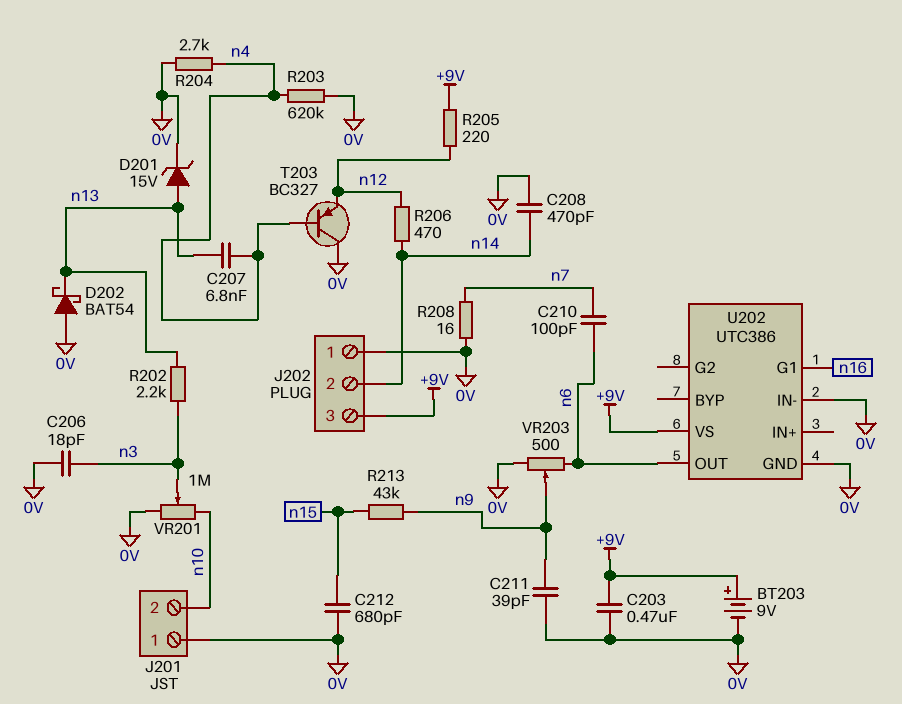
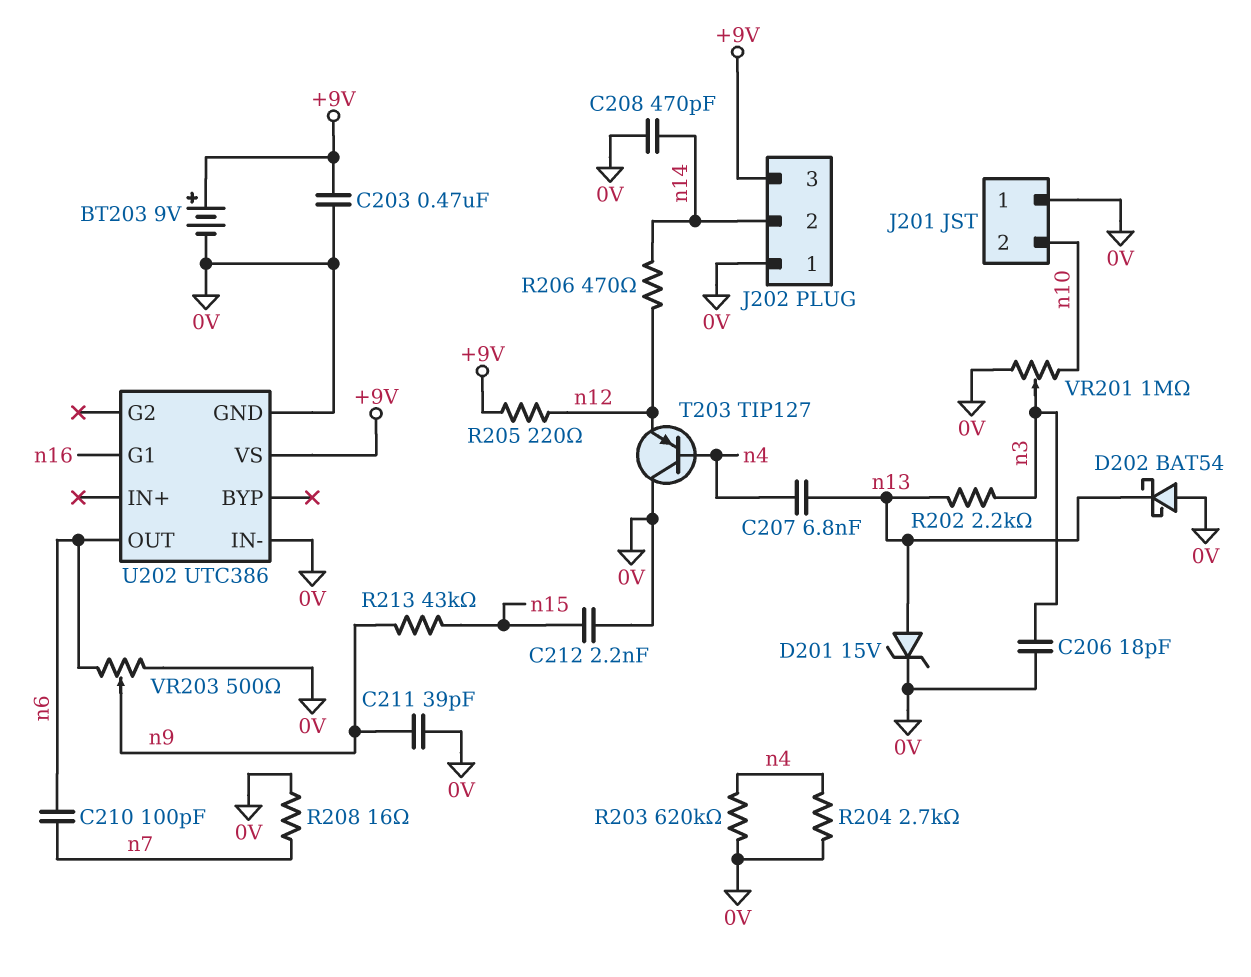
C212: 680pF (0V, n15) -> 2.2nF (0V, n15)
T203: PNP BC327 (B n4, C 0V, E n12) -> PNP TIP127 (B n4, C 0V, E n12)

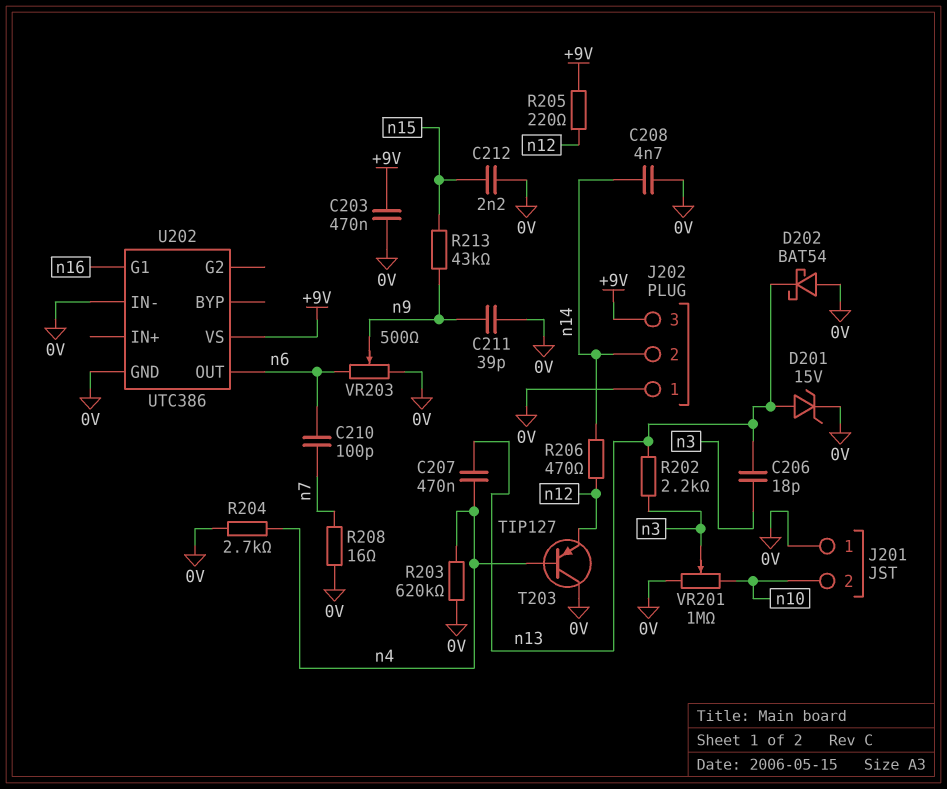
BT203: 9V (plus +9V, minus 0V) -> none
C206: 18pF (0V, n3) -> 18pF (n3, n13)
C207: 6.8nF (n4, n13) -> 470nF (n4, n13)
C208: 470pF (0V, n14) -> 4.7nF (0V, n14)

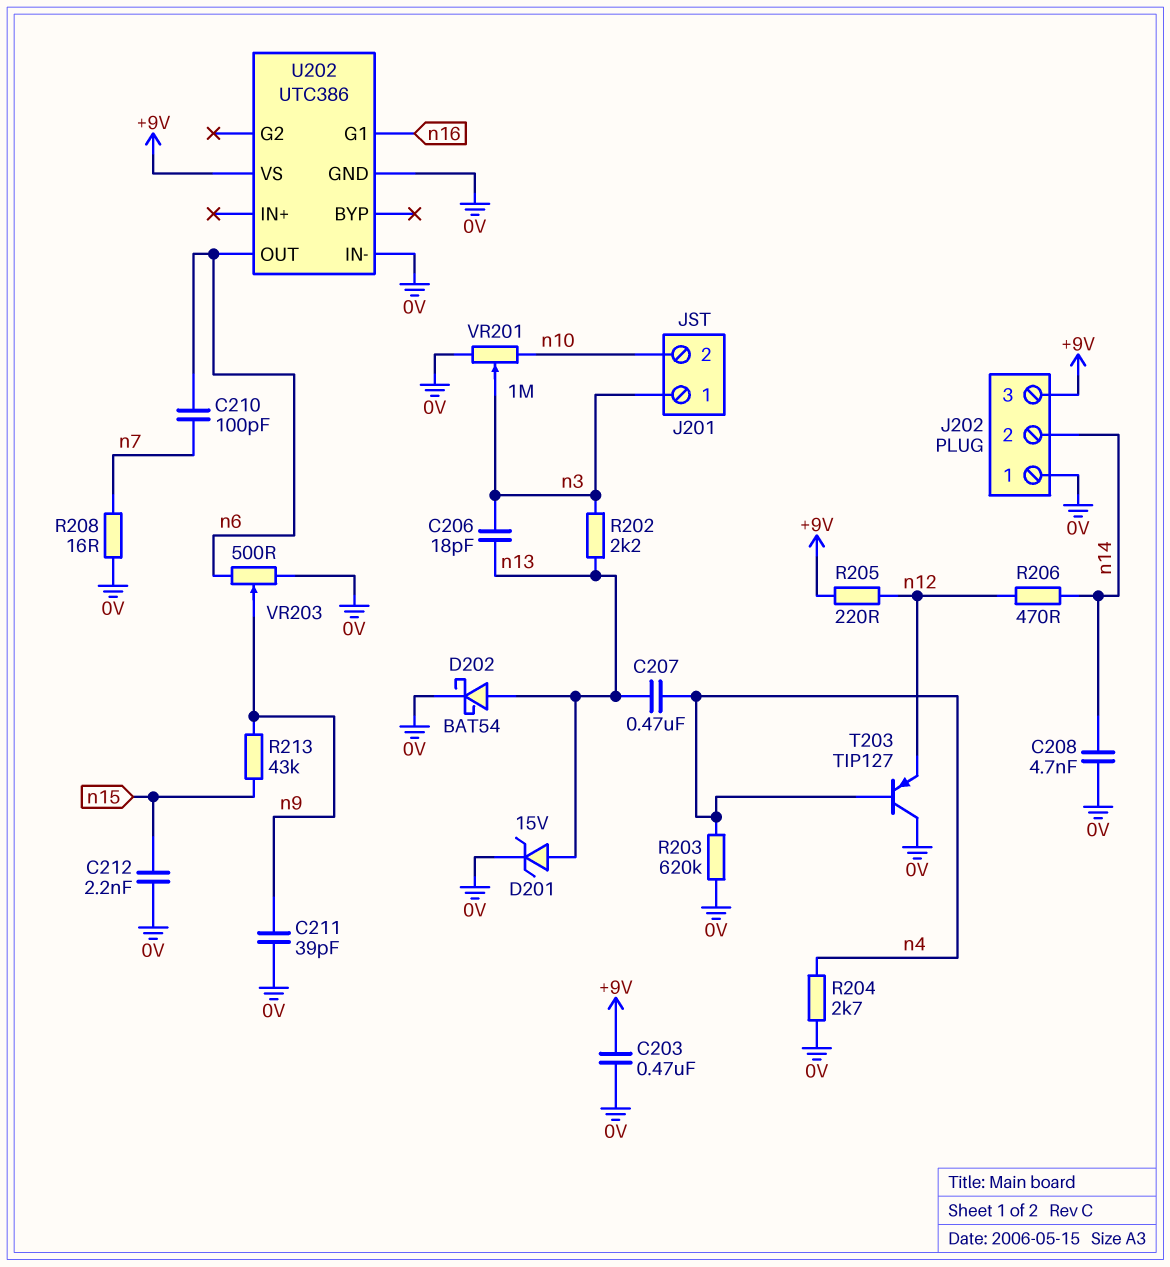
D202: schottky BAT54 (A 0V, K n13) -> schottky BAT54 (A n13, K 0V)
J201 pin 1: 0V -> n3

